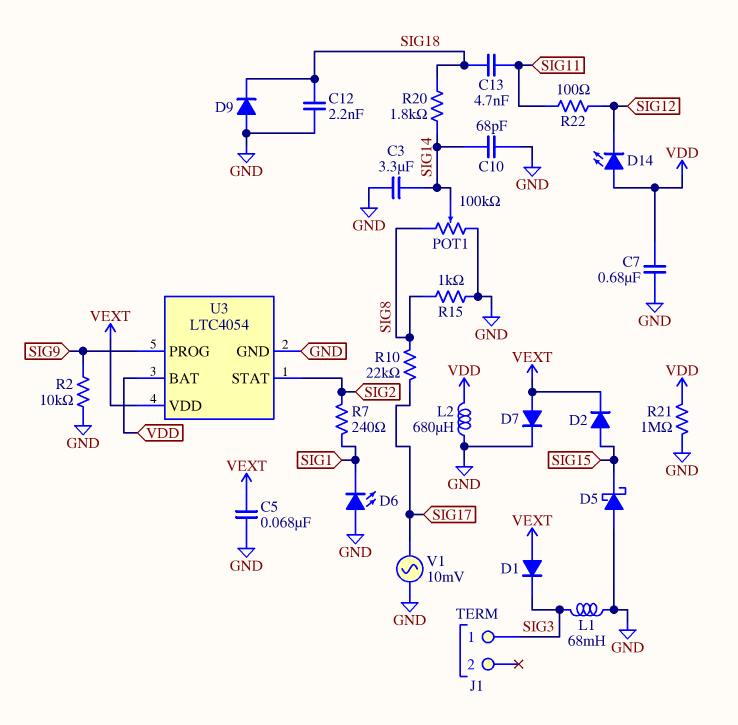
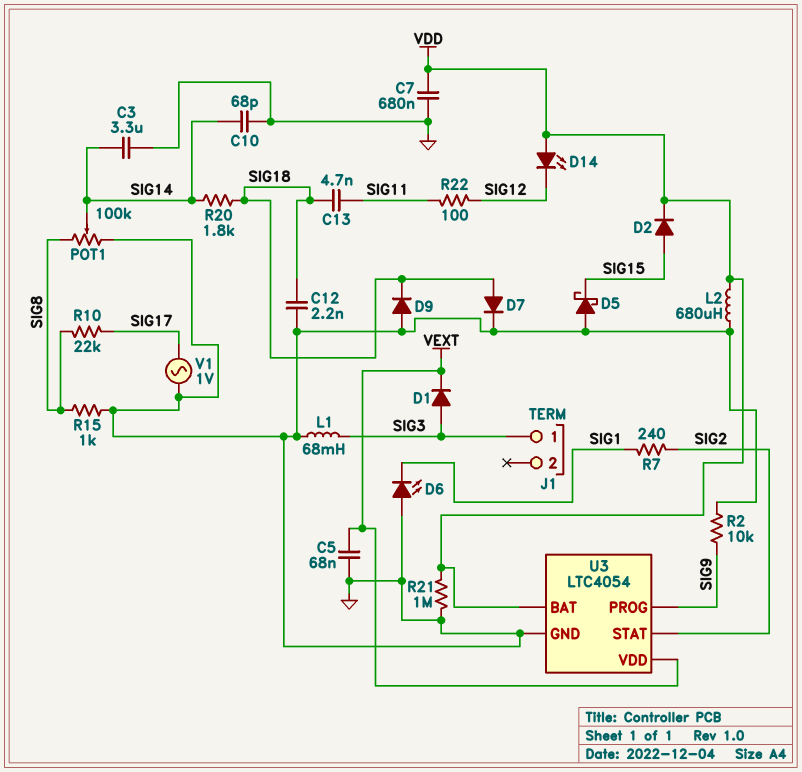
D1: diode (A VEXT, K SIG3) -> diode (A SIG3, K VEXT)
D2: diode (A SIG15, K VEXT) -> diode (A SIG15, K VDD)
D7: diode (A VEXT, K GND) -> diode (A SIG18, K GND)
V1: AC 10mV (GND, SIG17) -> AC 1V (GND, SIG17)

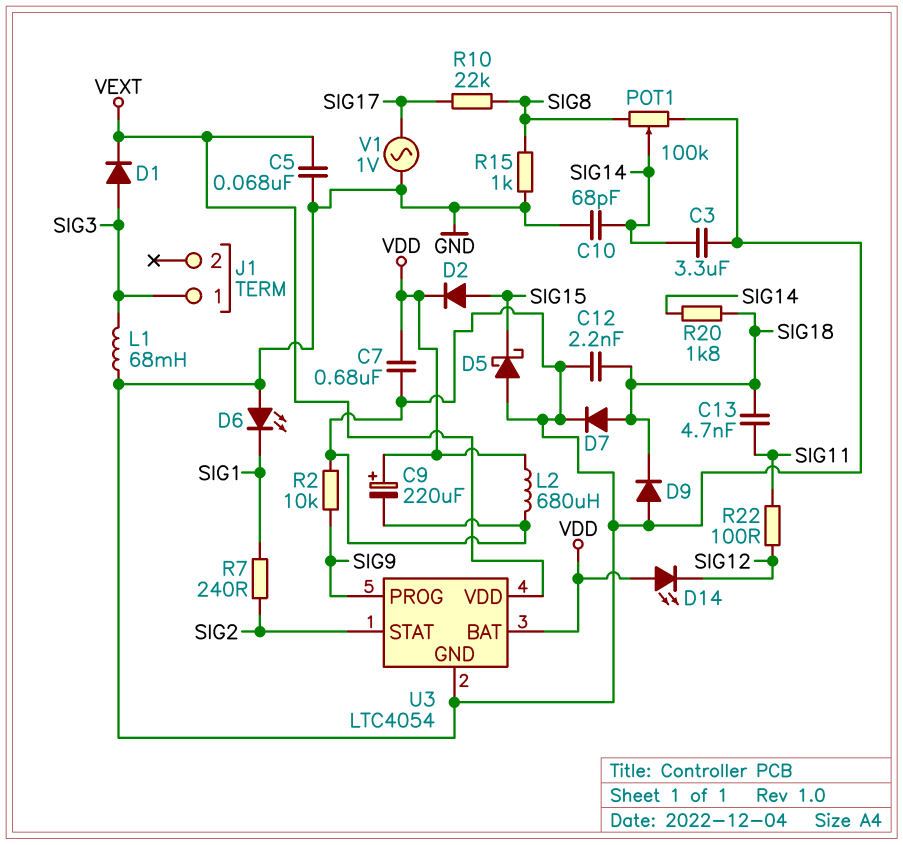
C9: none -> 220uF (plus VDD, minus GND)
R21: 1M (GND, VDD) -> none

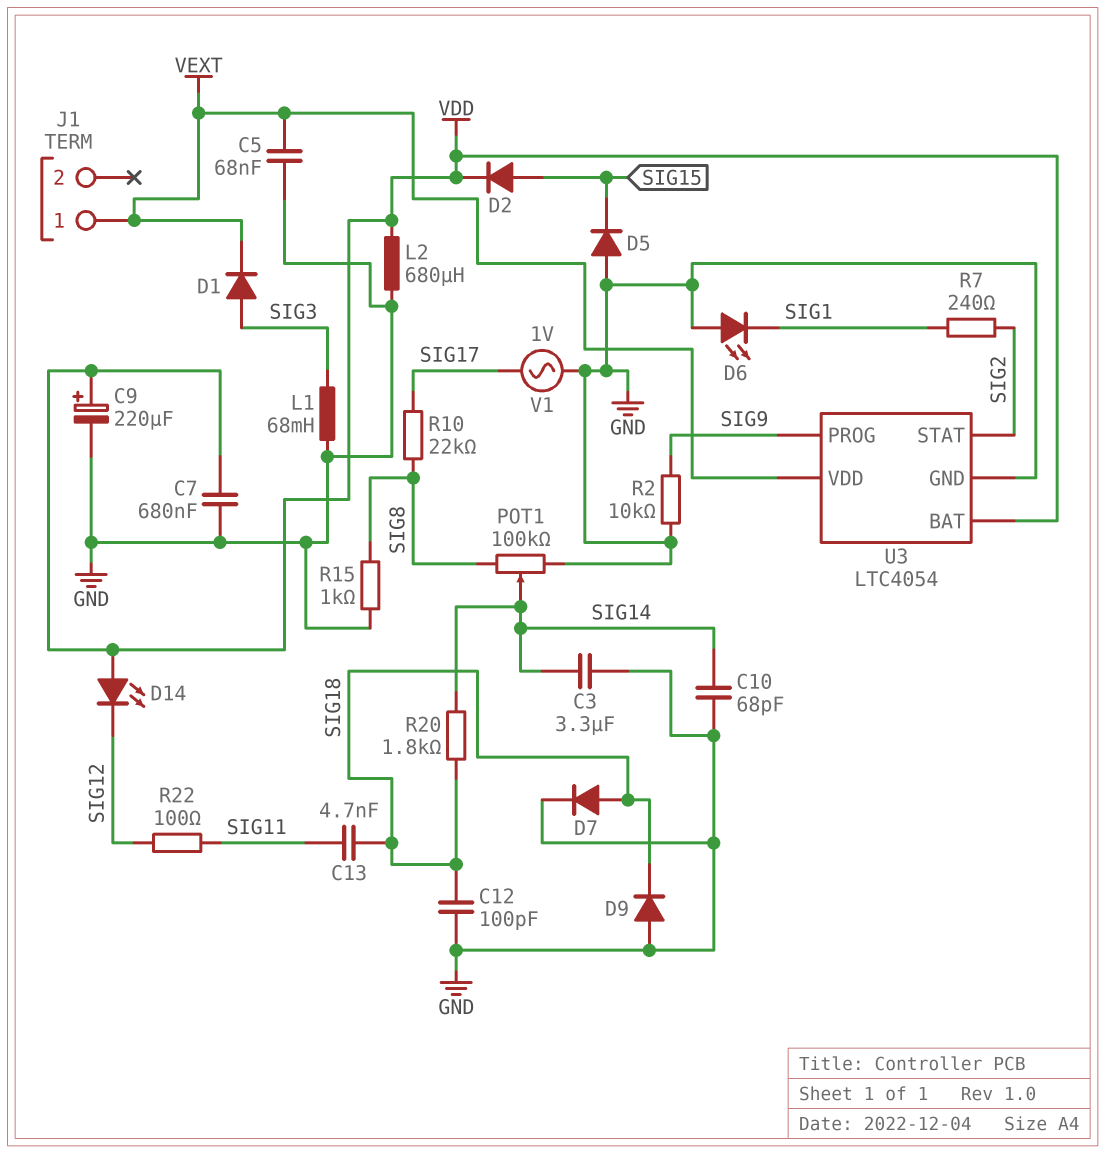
C12: 2.2nF (GND, SIG18) -> 100pF (GND, SIG18)
D5: schottky (A GND, K SIG15) -> diode (A GND, K SIG15)
J1 pin 1: SIG3 -> VEXT

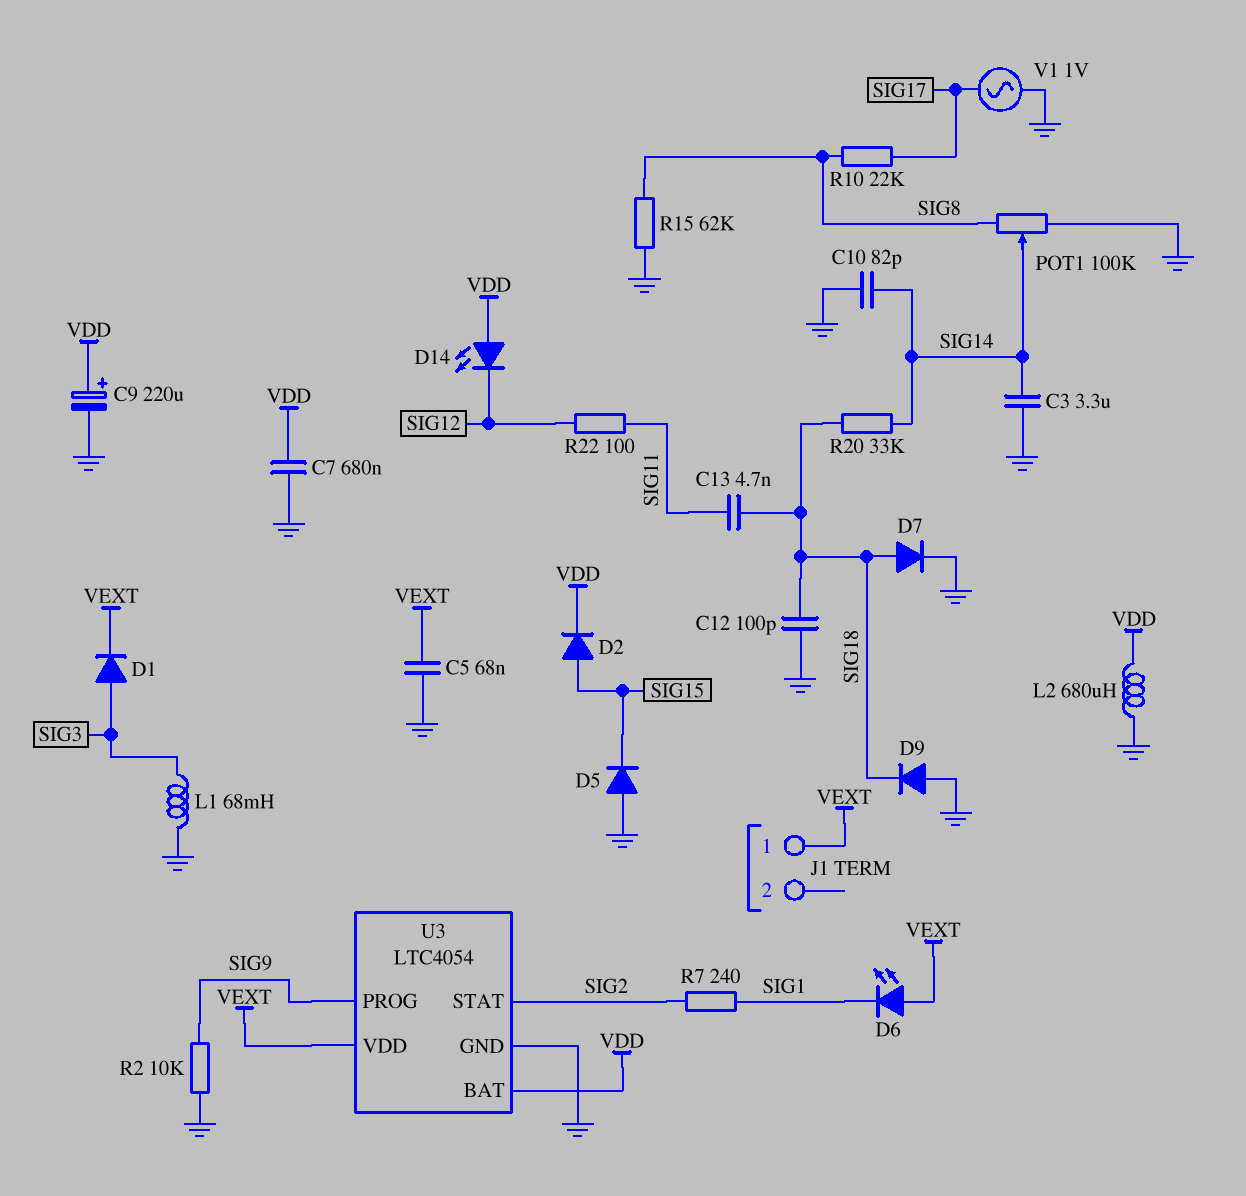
C10: 68pF (GND, SIG14) -> 82pF (GND, SIG14)
D6: LED (A GND, K SIG1) -> LED (A VEXT, K SIG1)
R15: 1k (GND, SIG8) -> 62k (GND, SIG8)
R20: 1.8k (SIG14, SIG18) -> 33k (SIG14, SIG18)

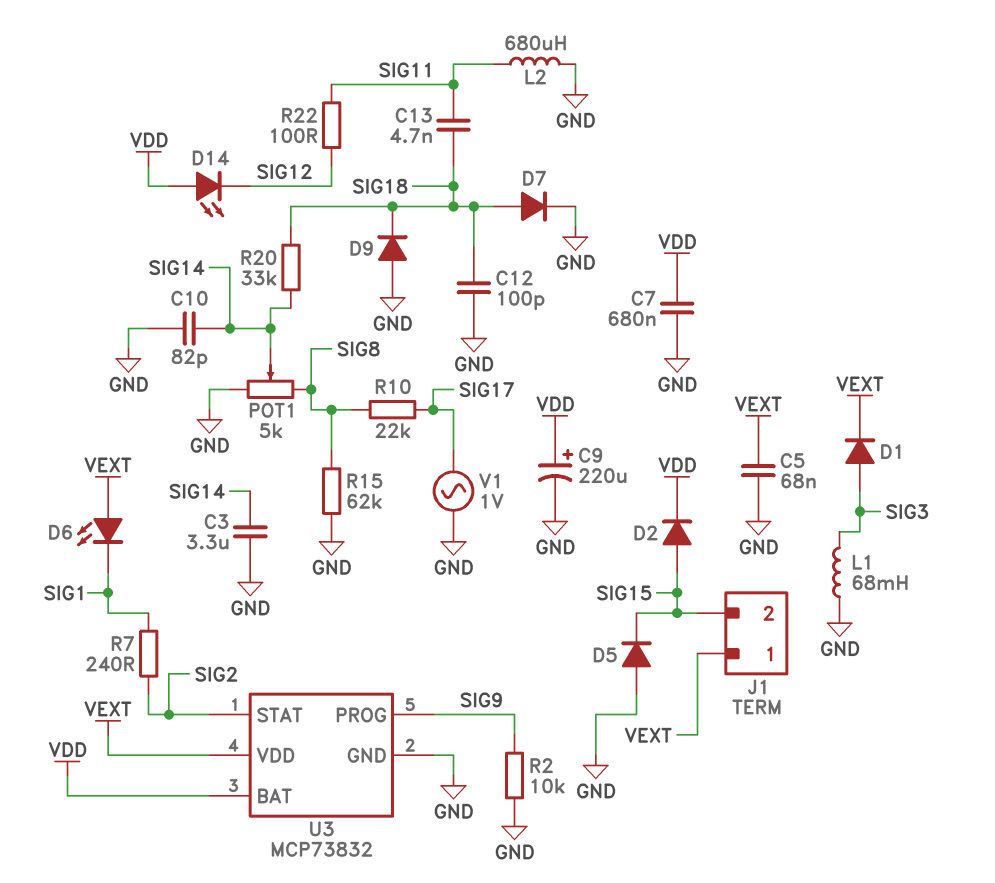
J1 pin 2: none -> SIG15
L2: 680uH (GND, VDD) -> 680uH (GND, SIG11)
POT1: 100k (GND, SIG8, wiper SIG14) -> 5k (GND, SIG8, wiper SIG14)
U3: LTC4054 -> MCP73832

